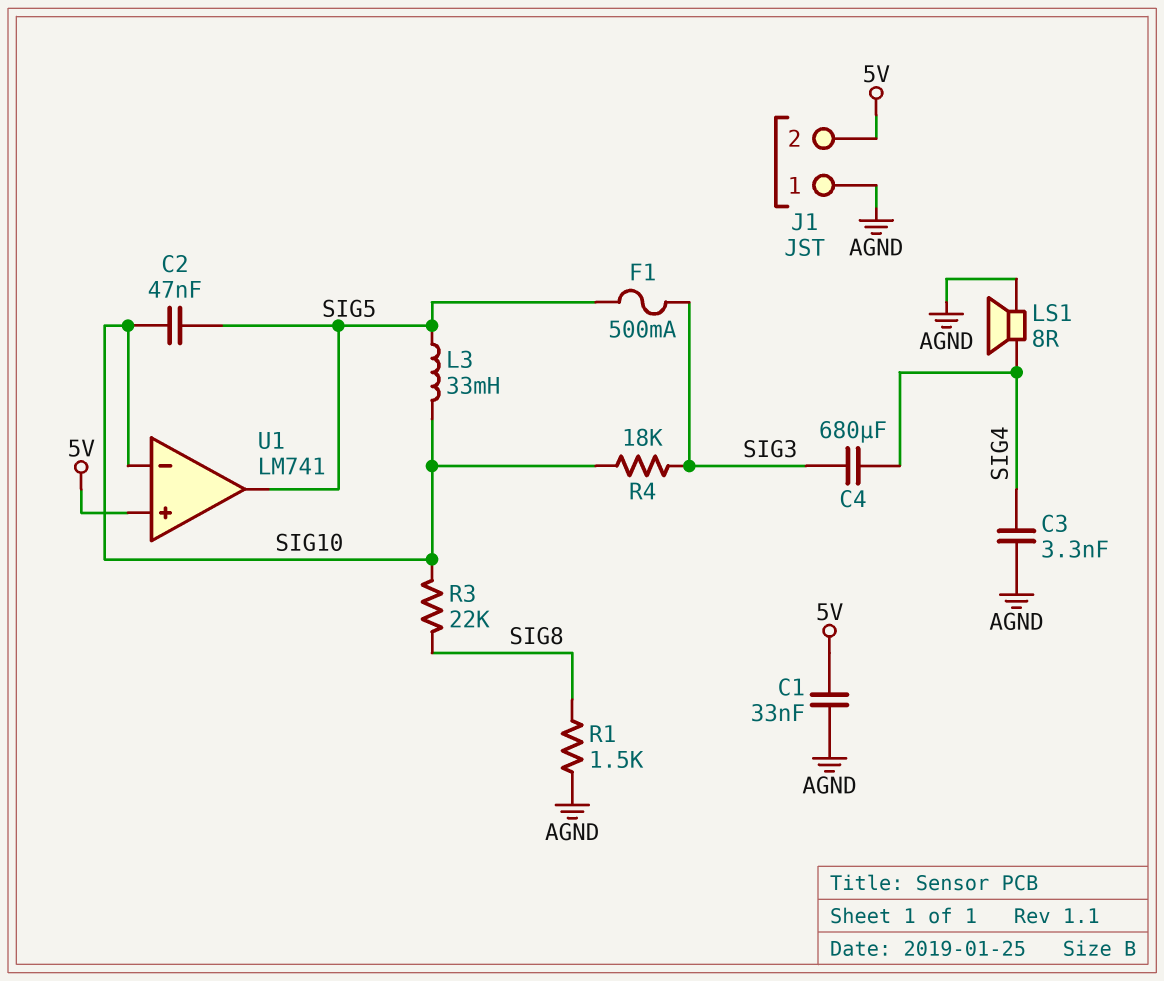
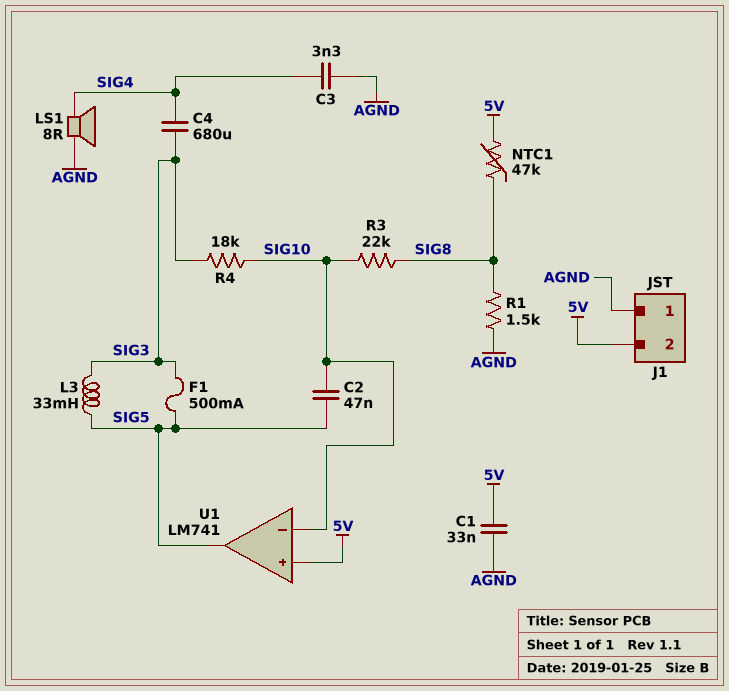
L3: 33mH (SIG5, SIG10) -> 33mH (SIG3, SIG5)
NTC1: none -> 47k (5V, SIG8)

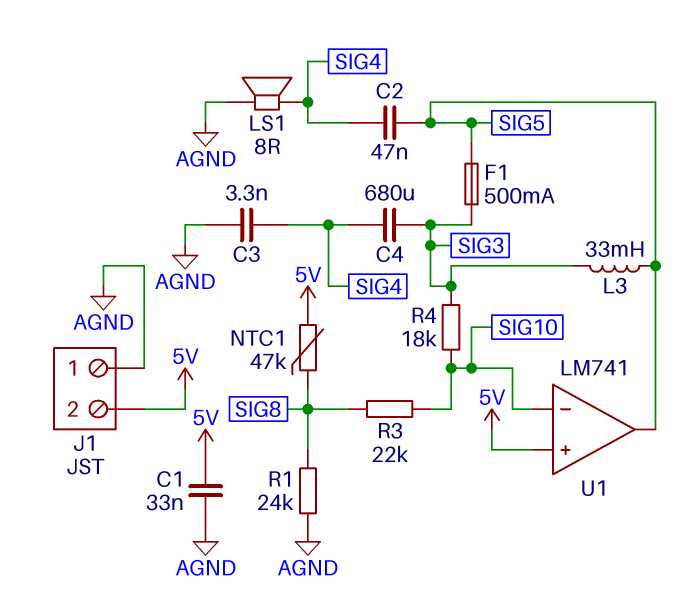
C2: 47nF (SIG5, SIG10) -> 47nF (SIG4, SIG5)
R1: 1.5k (AGND, SIG8) -> 24k (AGND, SIG8)

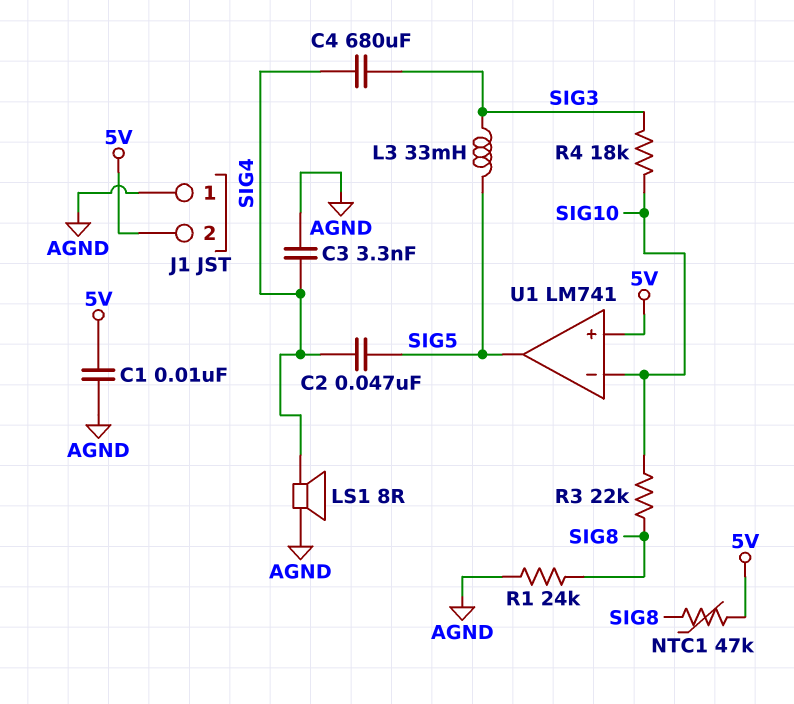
C1: 33nF (5V, AGND) -> 10nF (5V, AGND)
F1: 500mA (SIG3, SIG5) -> none

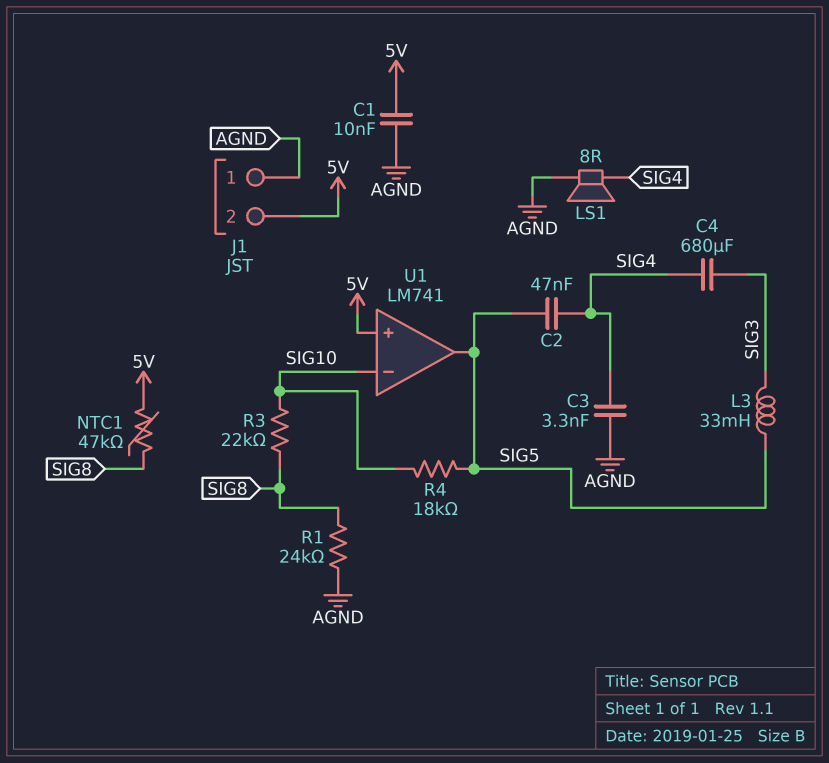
R4: 18k (SIG3, SIG10) -> 18k (SIG5, SIG10)

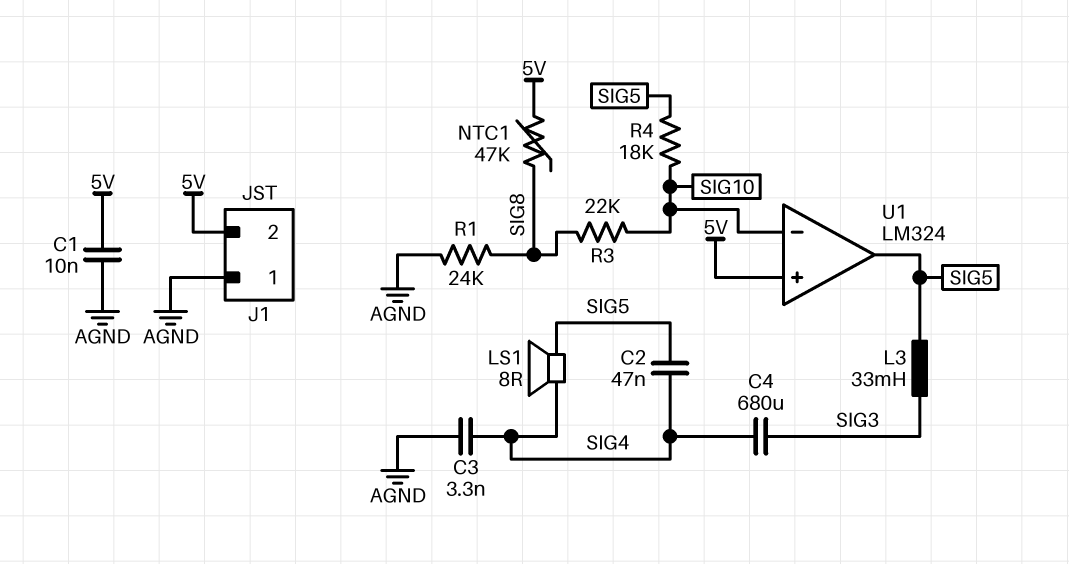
LS1: speaker 8R (AGND, SIG4) -> speaker 8R (SIG4, SIG5)
U1: LM741 -> LM324

